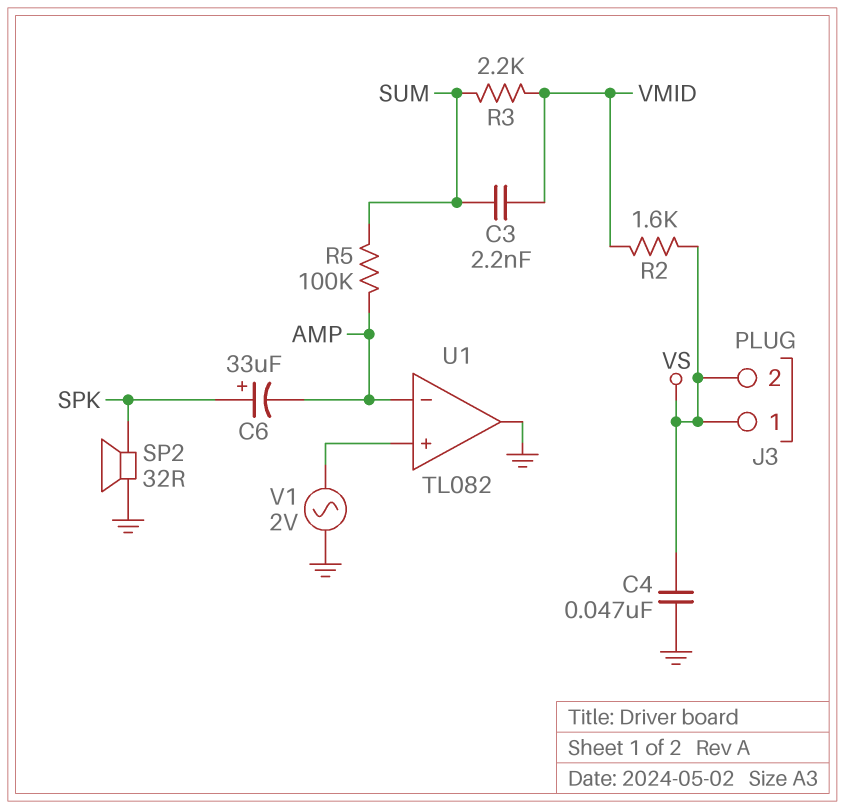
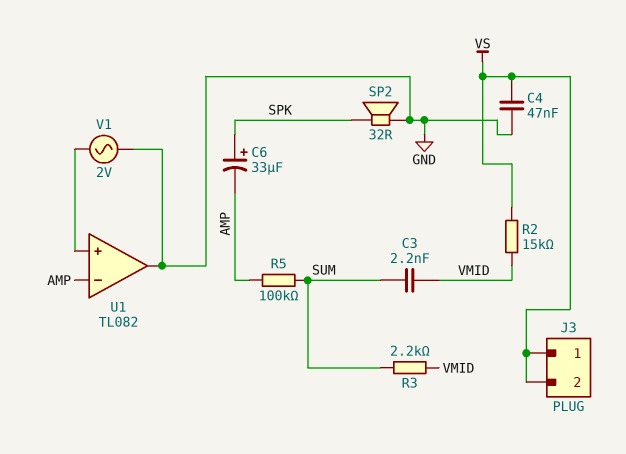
R2: 1.6k (VMID, VS) -> 15k (VMID, VS)

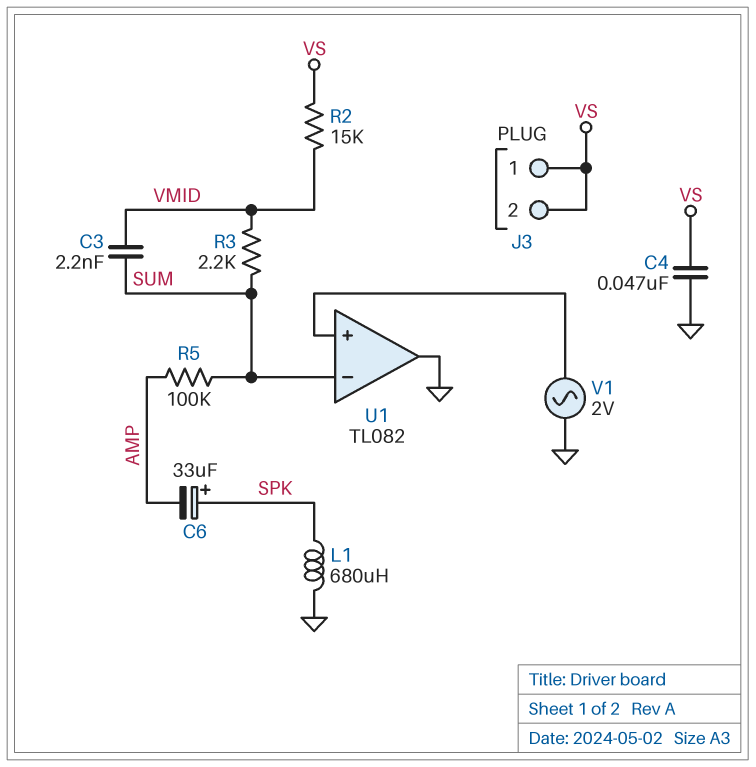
L1: none -> 680uH (GND, SPK)
SP2: speaker 32R (GND, SPK) -> none
U1 pin in-: AMP -> SUM

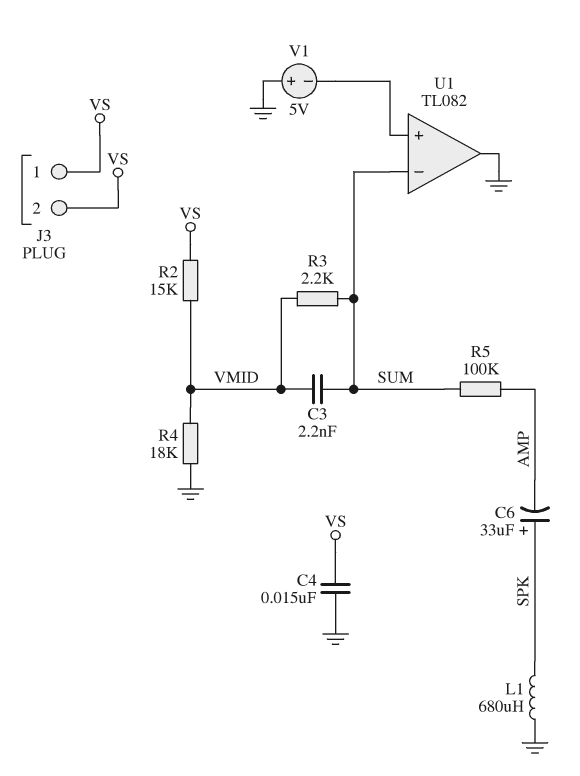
C4: 47nF (GND, VS) -> 15nF (GND, VS)
R4: none -> 18k (GND, VMID)
V1: AC 2V (GND, U1/in+) -> 5V (plus GND, minus U1/in+)

